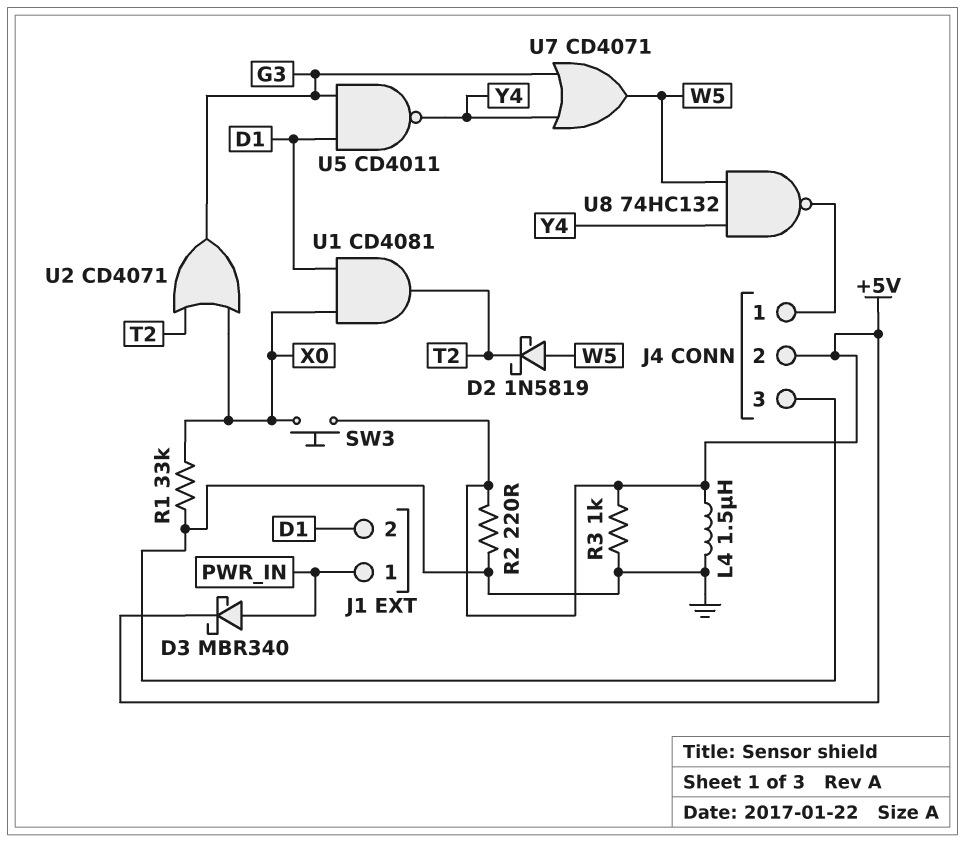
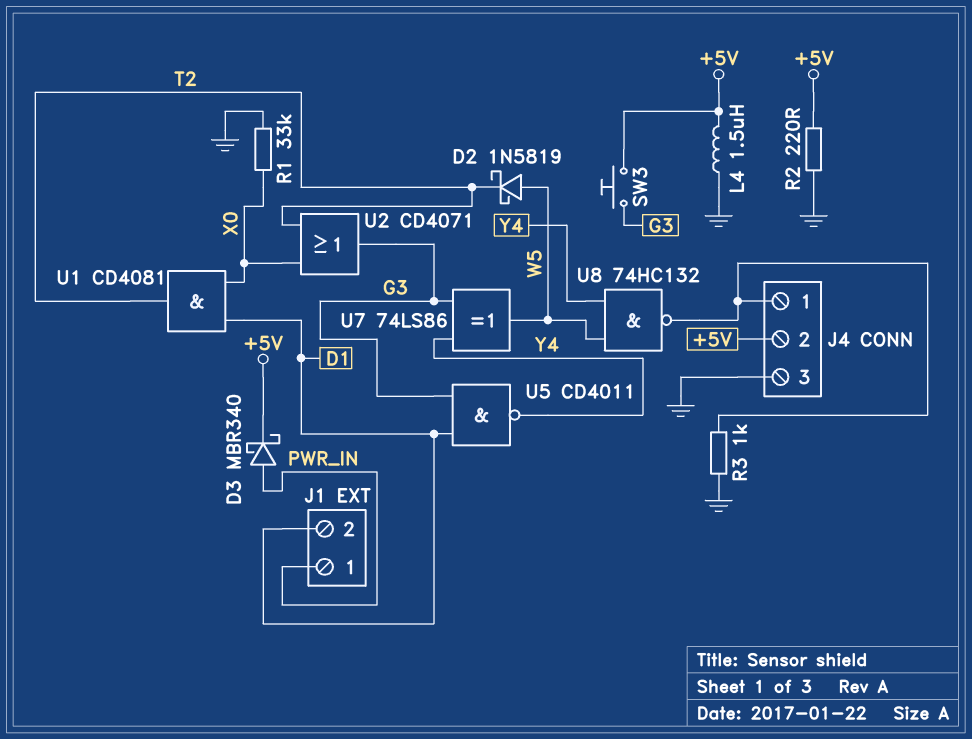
R3: 1k (+5V, GND) -> 1k (GND, J4/1)
SW3: button (+5V, X0) -> button (+5V, G3)
U7: OR CD4071 (in G3, in Y4, out W5) -> XOR 74LS86 (in G3, in Y4, out W5)

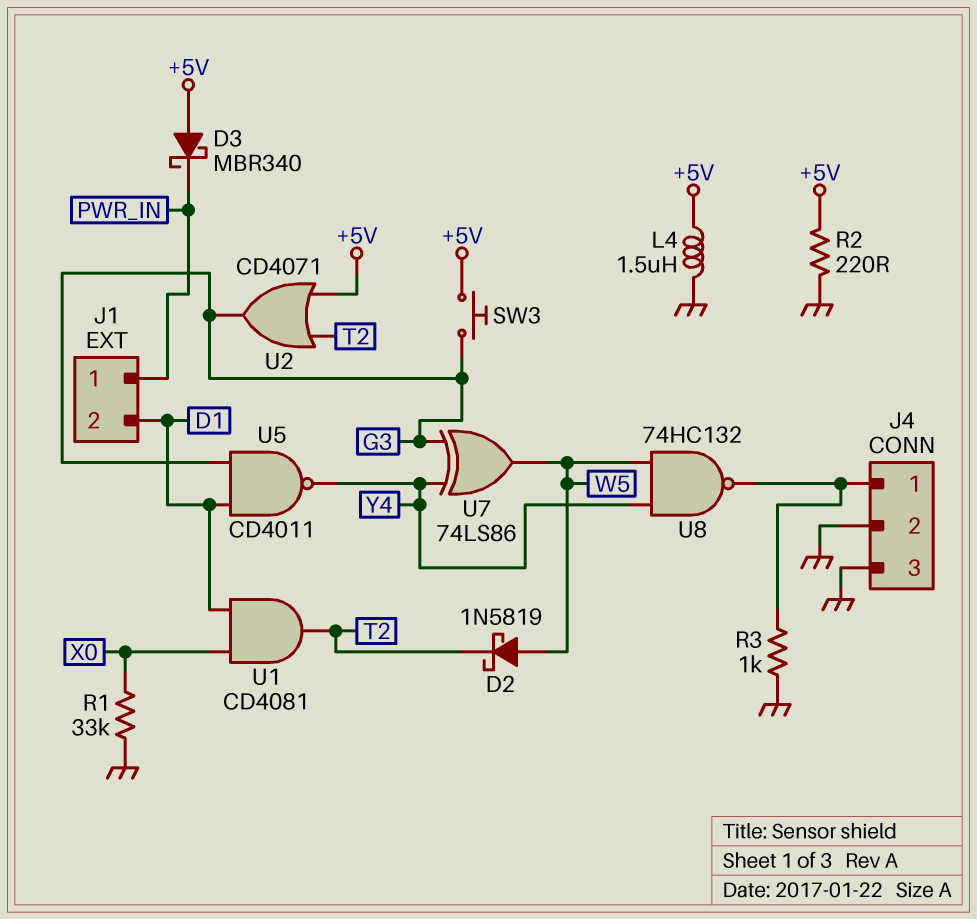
D3: schottky MBR340 (A PWR_IN, K +5V) -> schottky MBR340 (A +5V, K PWR_IN)
J4 pin 2: +5V -> GND
U2: OR CD4071 (in T2, in X0, out G3) -> OR CD4071 (in +5V, in T2, out G3)

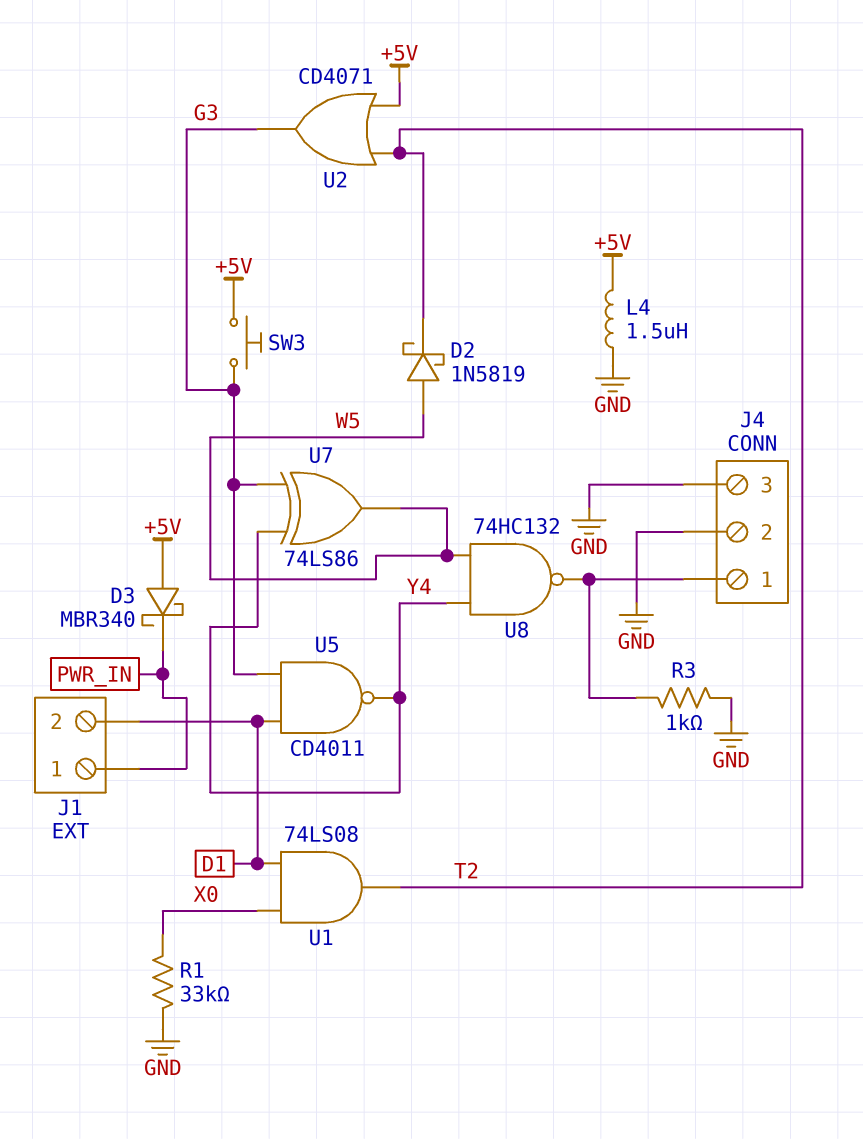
R2: 220 (+5V, GND) -> none
U1: AND CD4081 (in D1, in X0, out T2) -> AND 74LS08 (in D1, in X0, out T2)

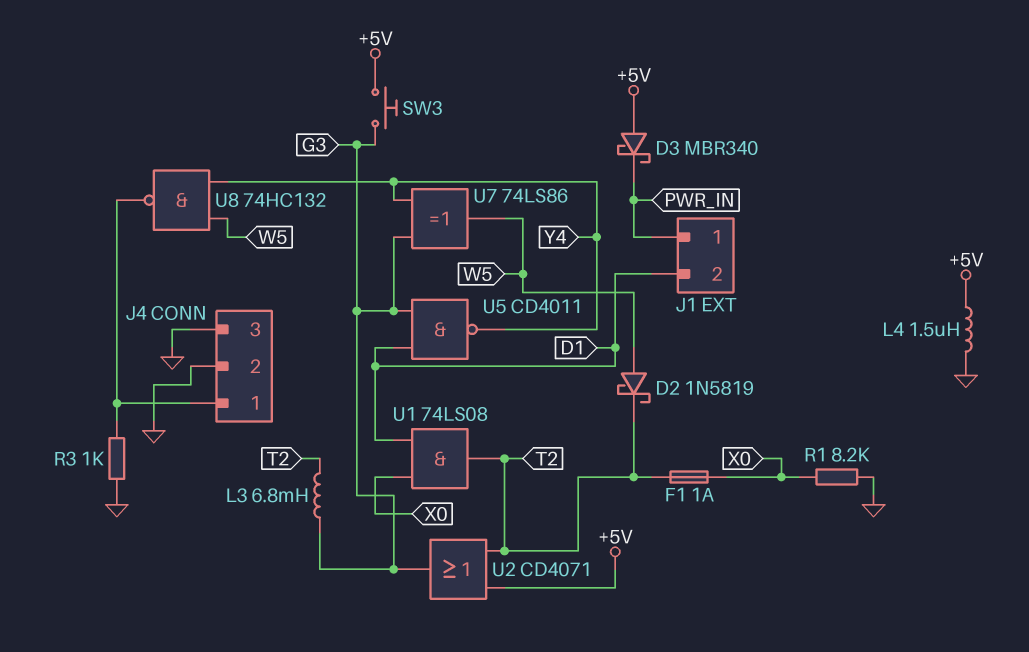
F1: none -> 1A (T2, X0)
L3: none -> 6.8mH (G3, T2)
R1: 33k (GND, X0) -> 8.2k (GND, X0)

